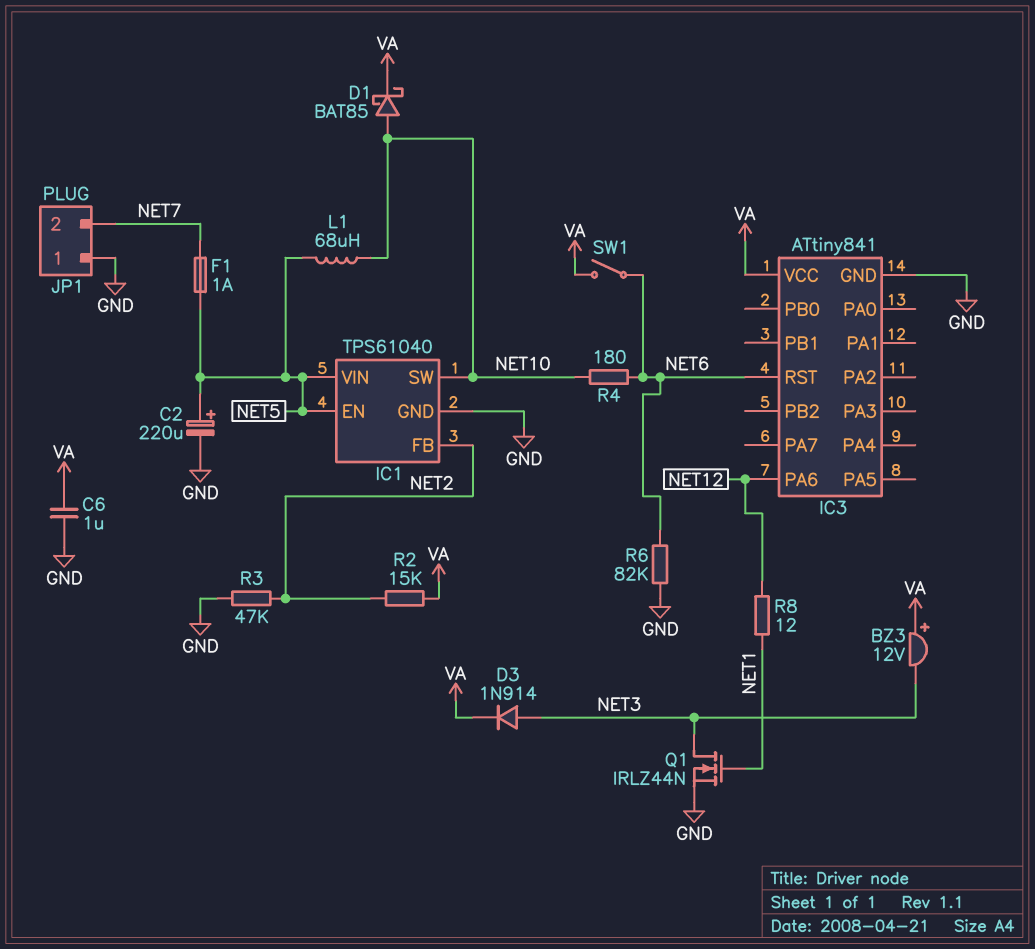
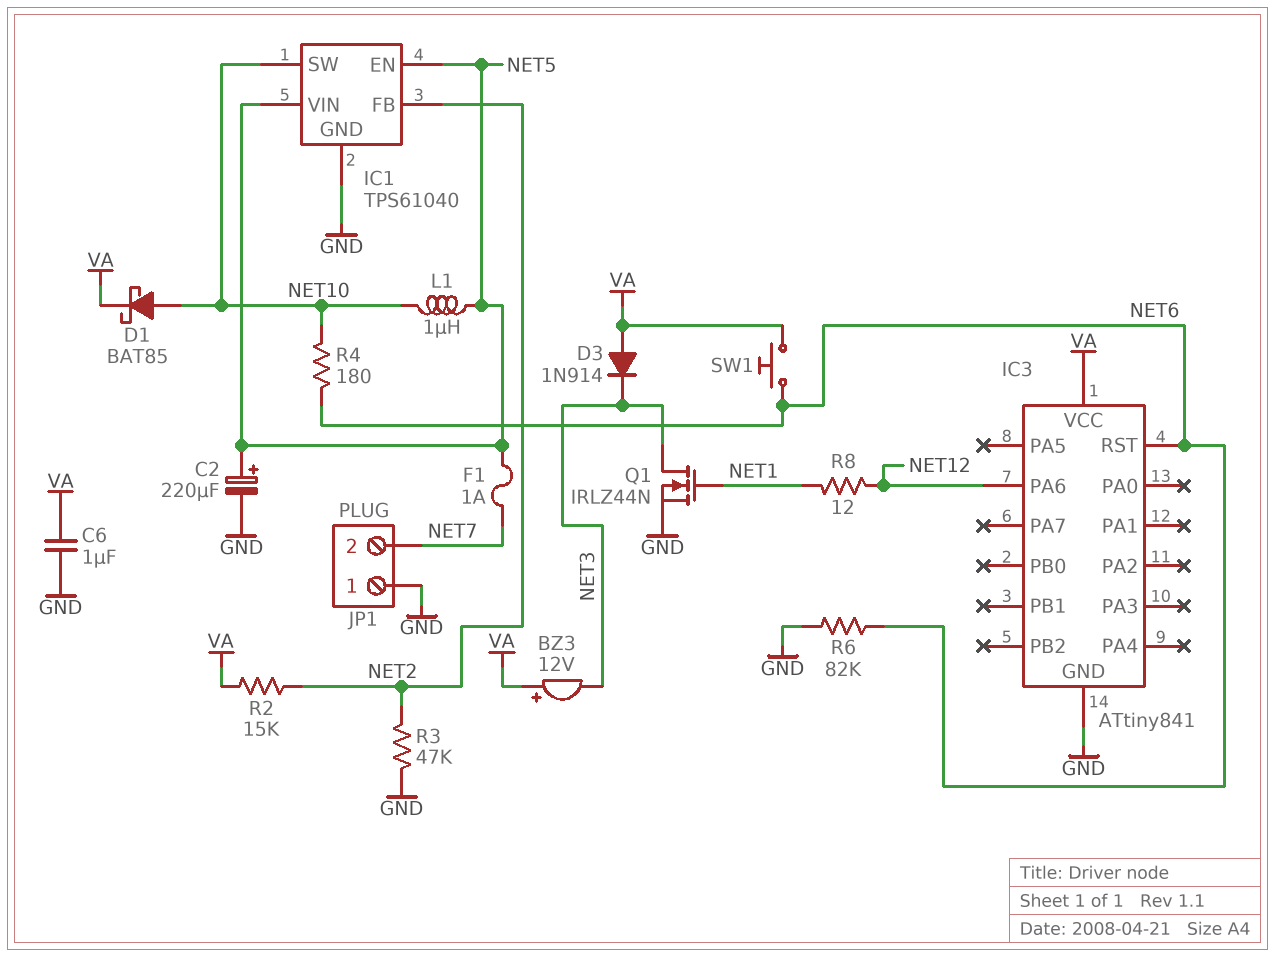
D3: diode 1N914 (A NET3, K VA) -> diode 1N914 (A VA, K NET3)
L1: 68uH (NET5, NET10) -> 1uH (NET5, NET10)
SW1: switch (NET6, VA) -> button (NET6, VA)

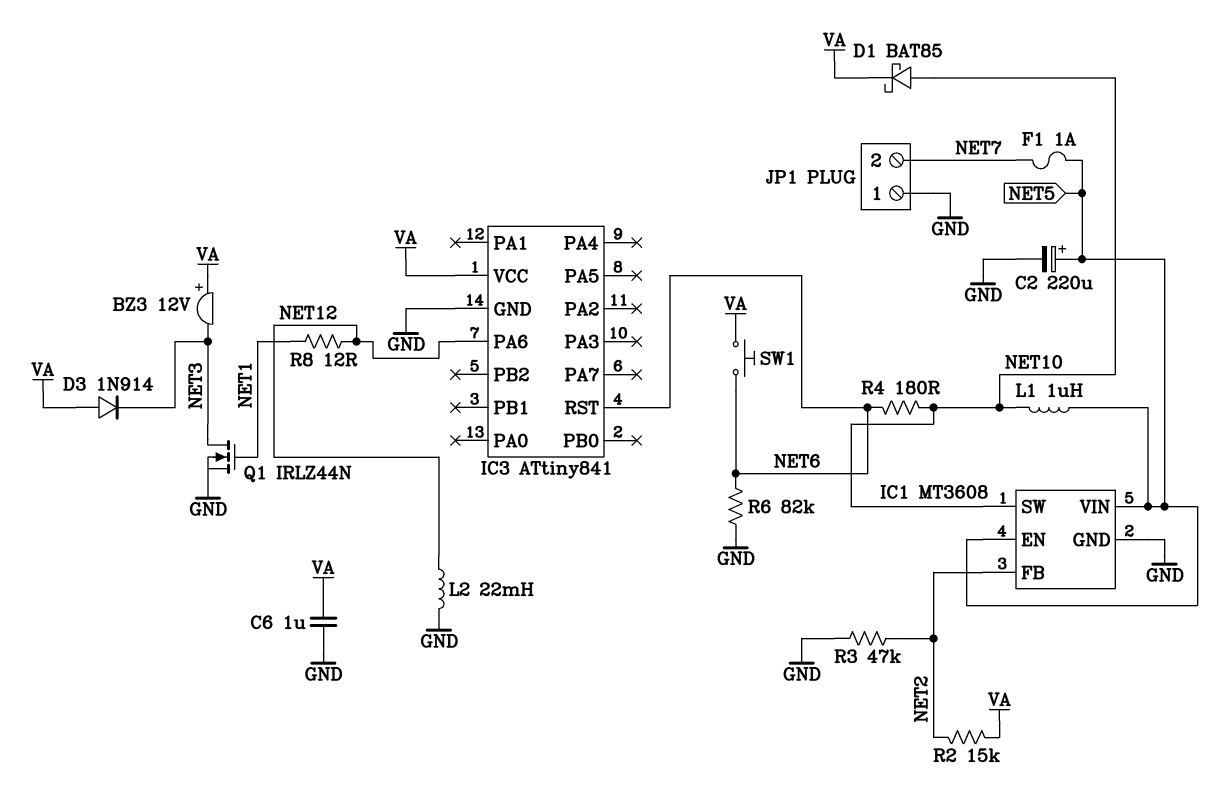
IC1: TPS61040 -> MT3608
L2: none -> 22mH (GND, NET12)

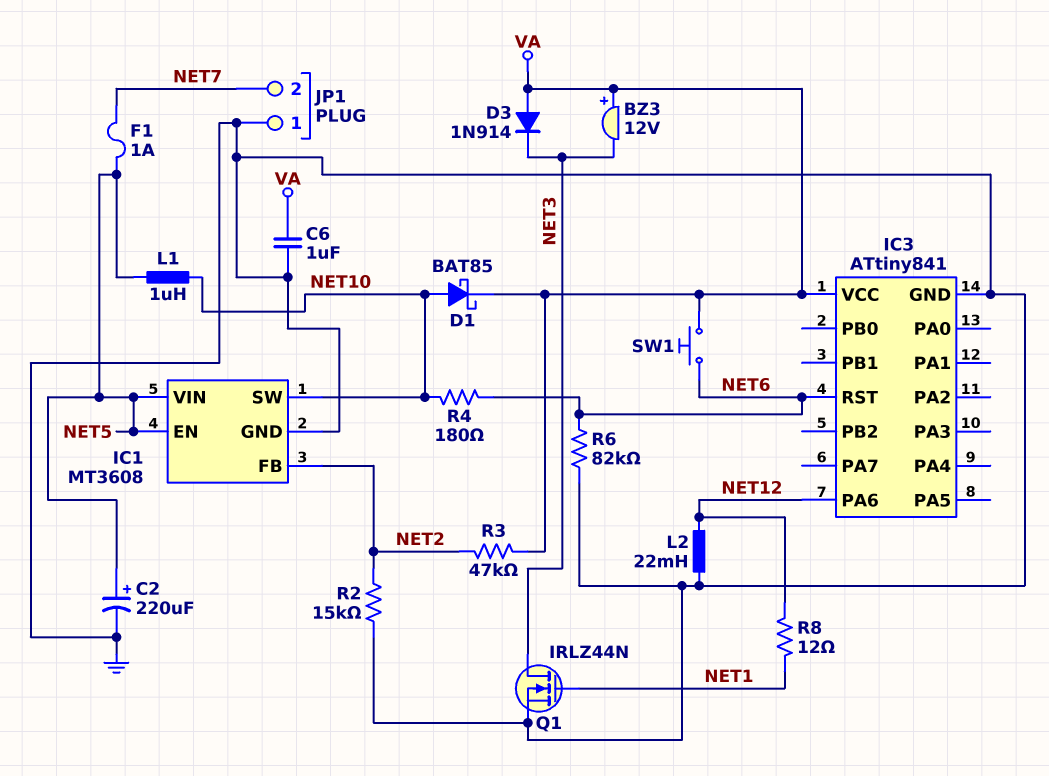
R2: 15k (NET2, VA) -> 15k (GND, NET2)
R3: 47k (GND, NET2) -> 47k (NET2, VA)

